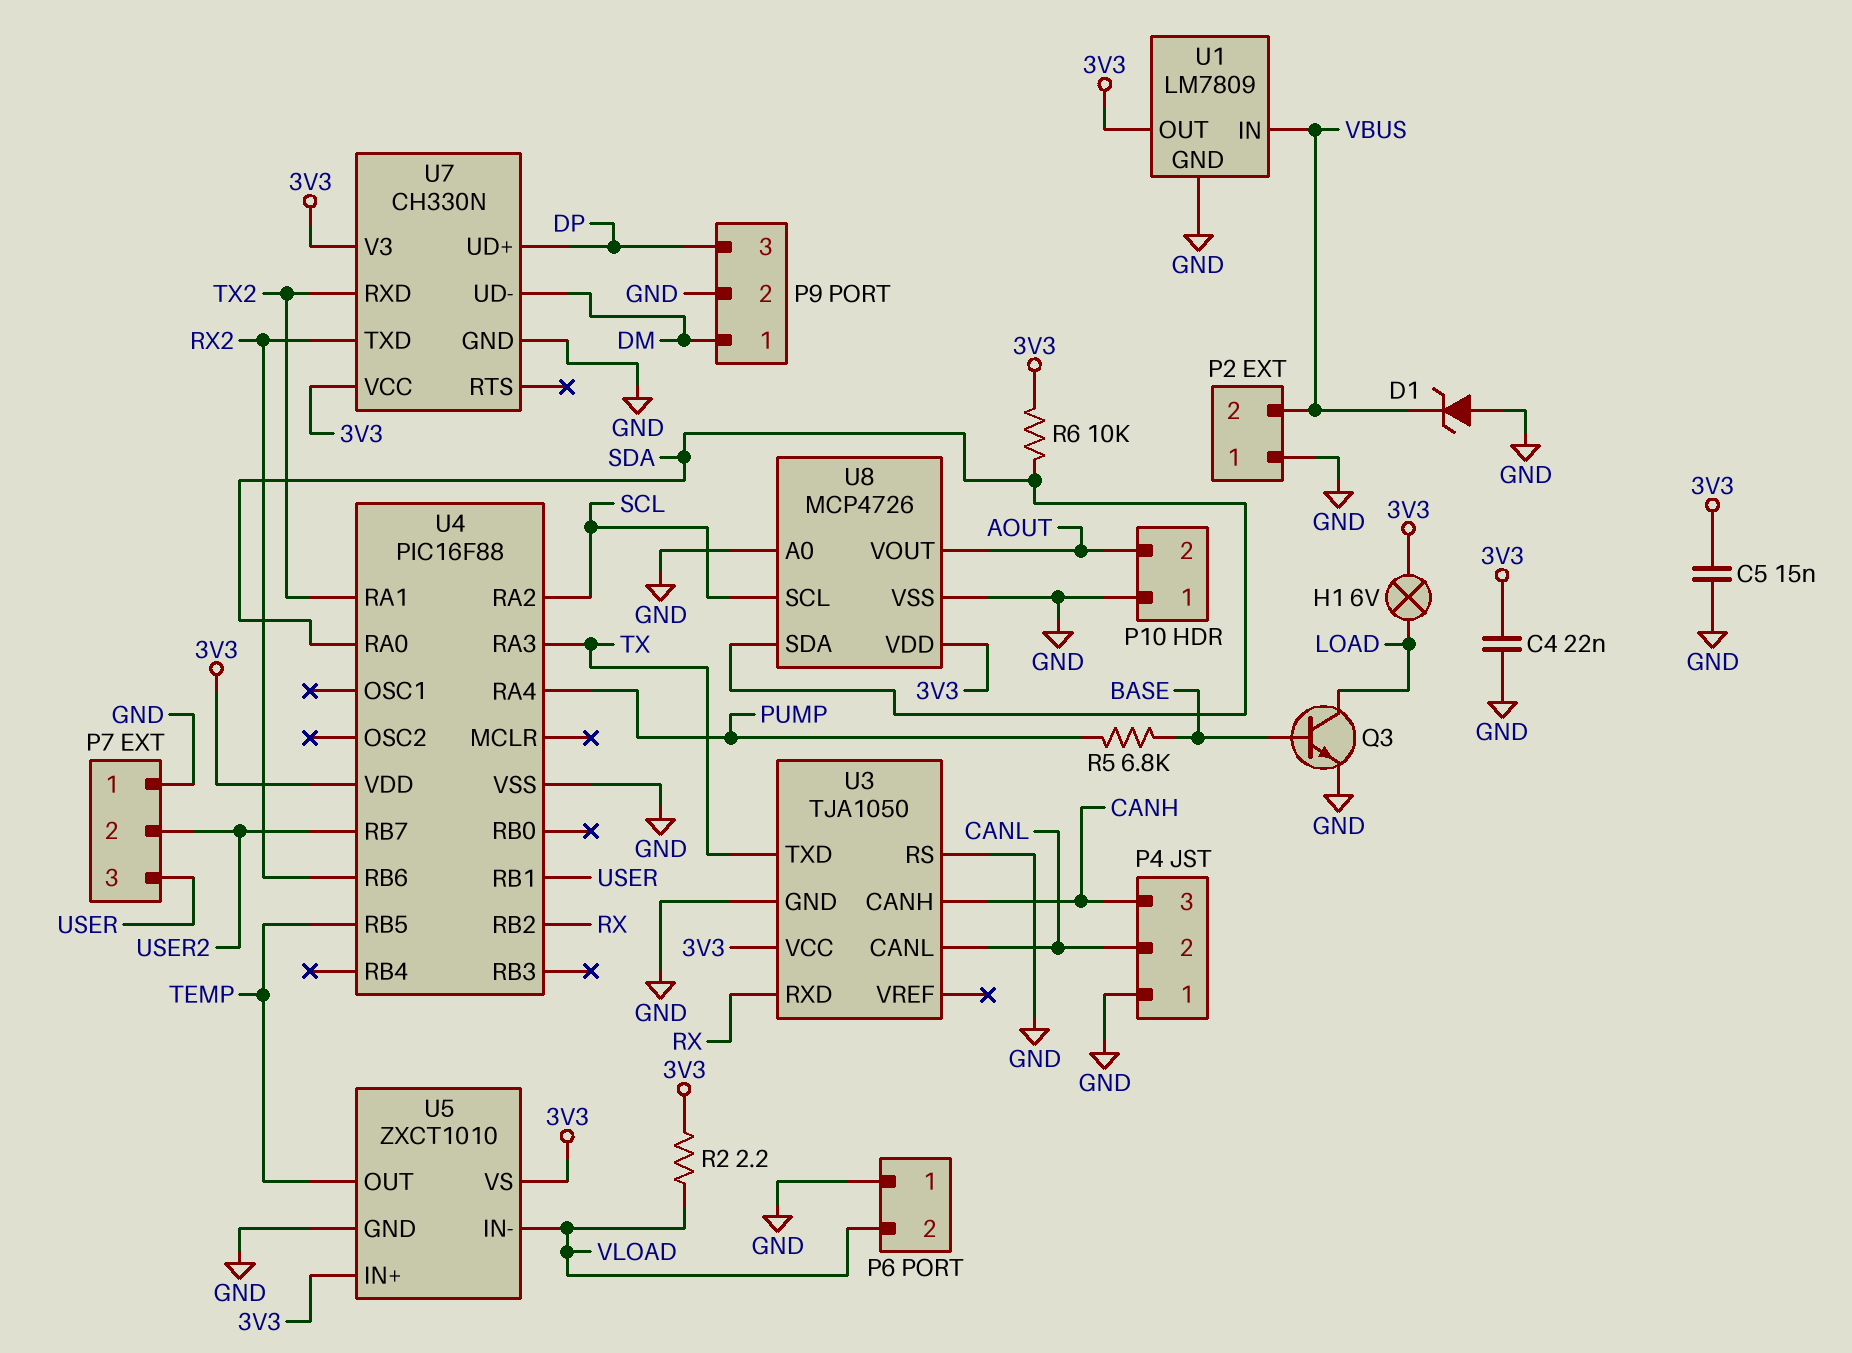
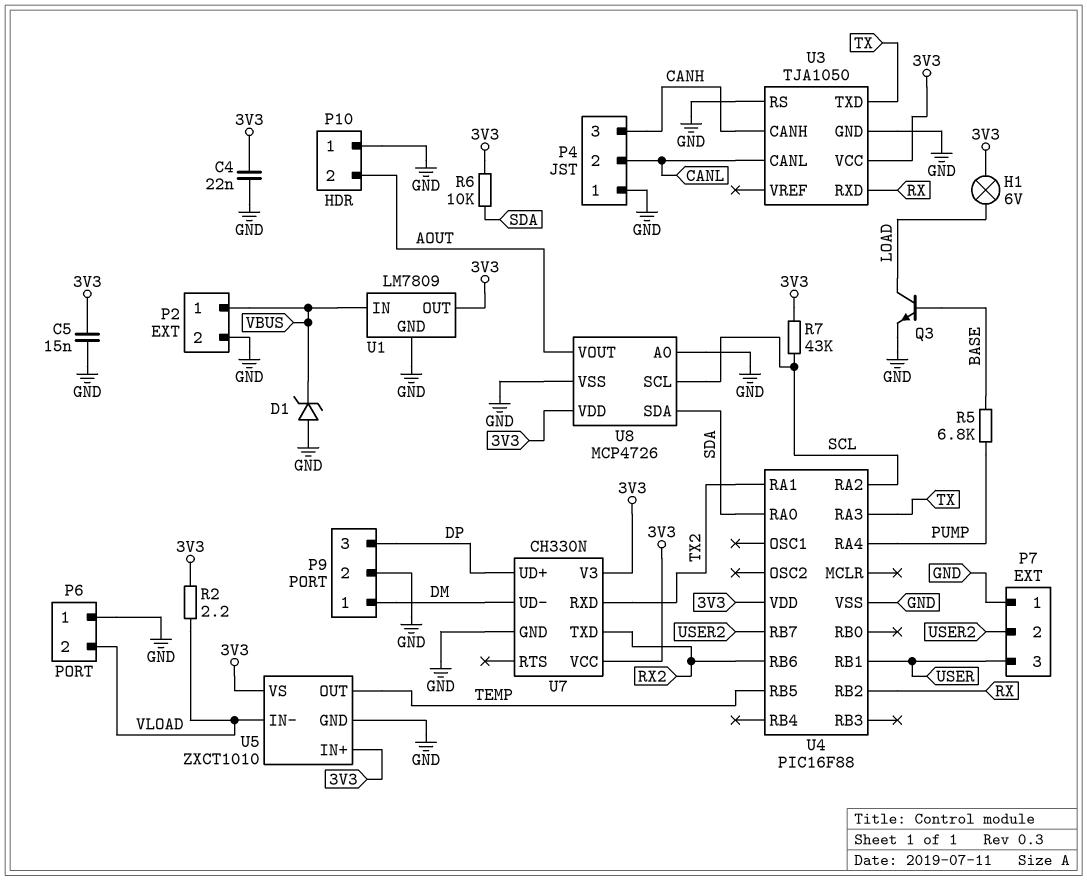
P2 pin 1: GND -> VBUS
P2 pin 2: VBUS -> GND
R7: none -> 43k (3V3, SCL)

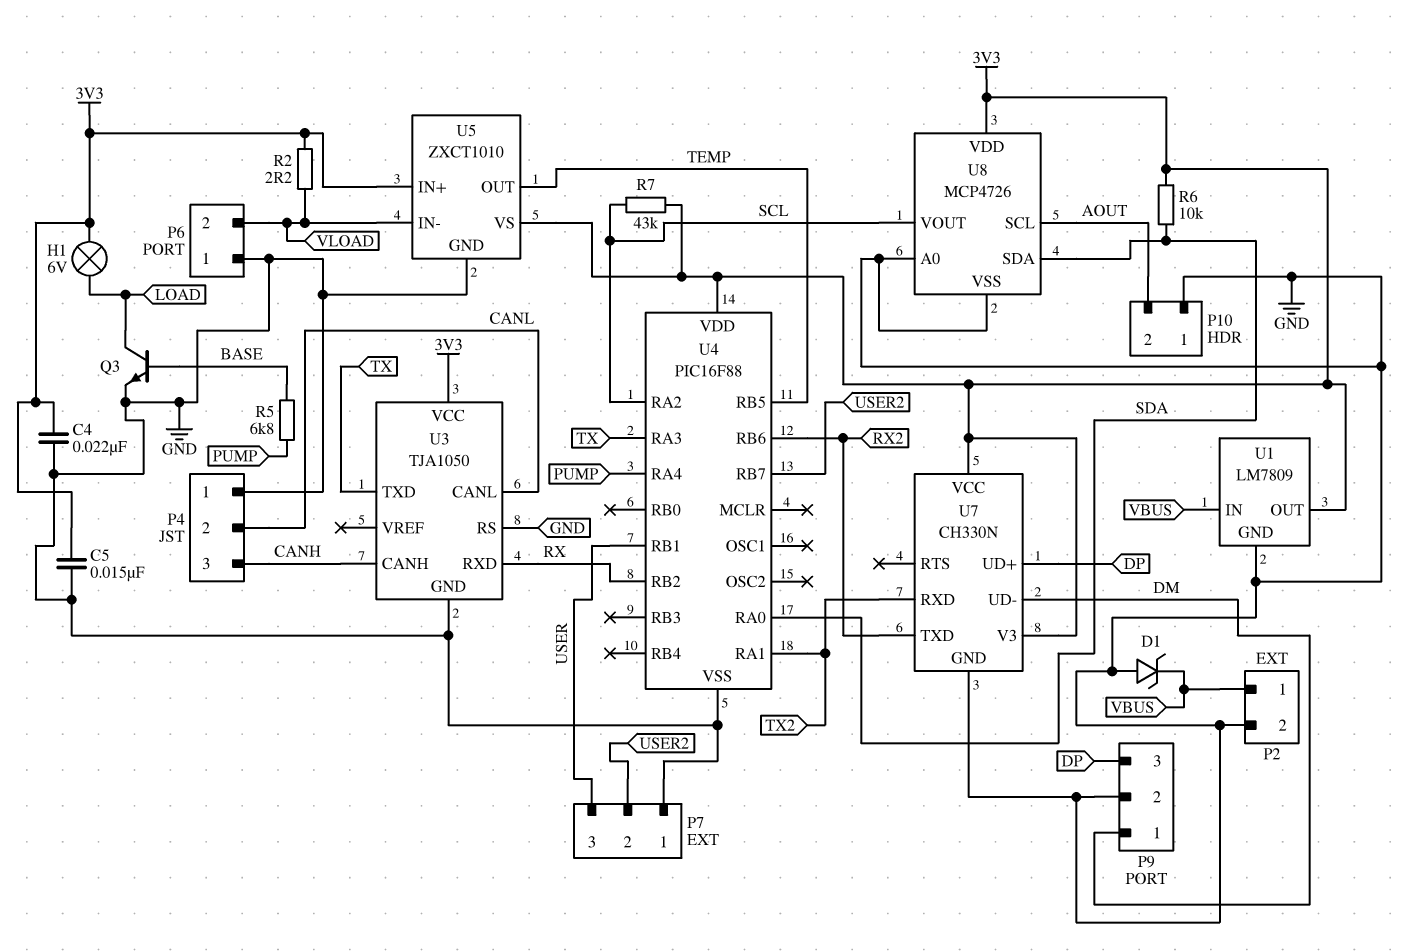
U8 pin SCL: SCL -> AOUT
U8 pin VOUT: AOUT -> SCL

